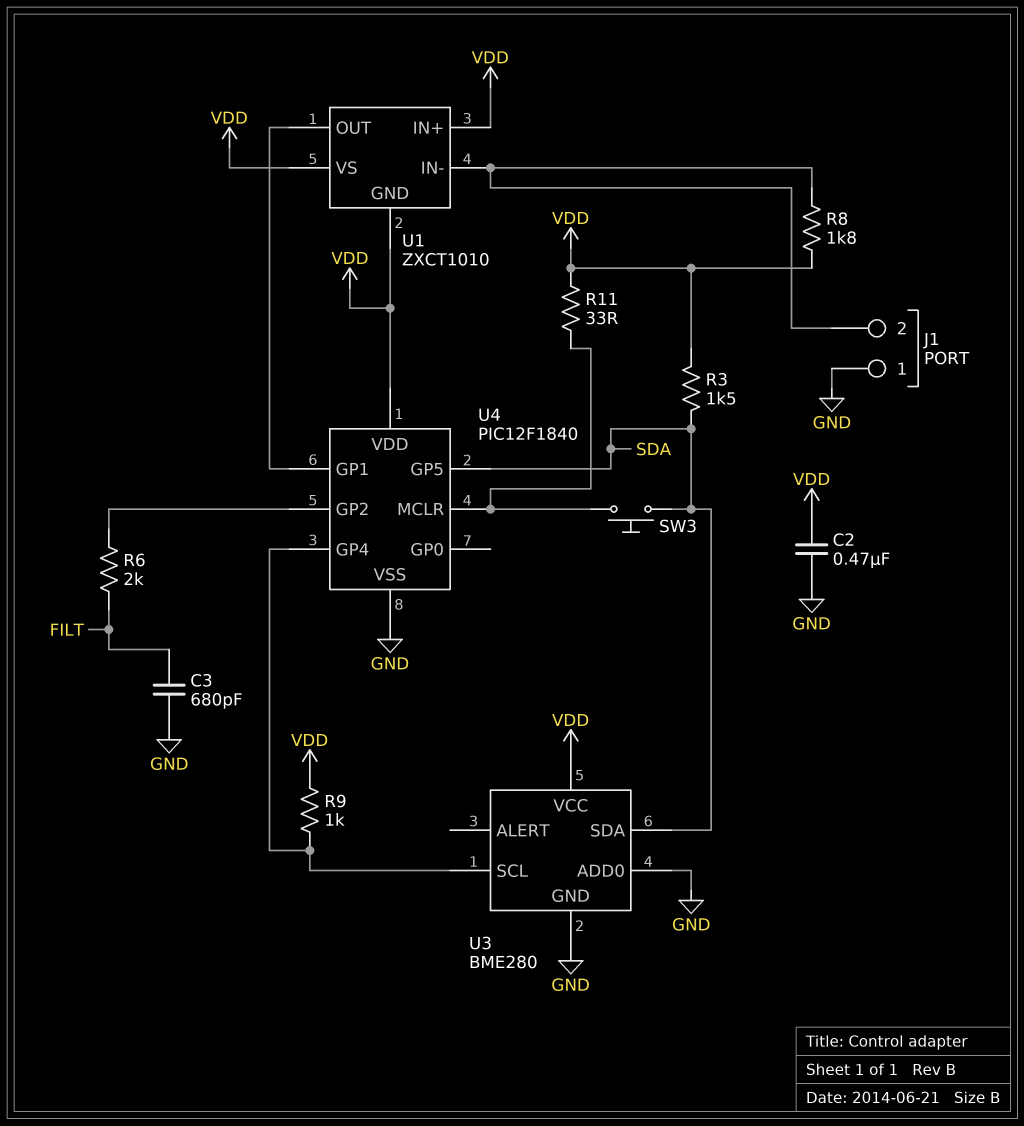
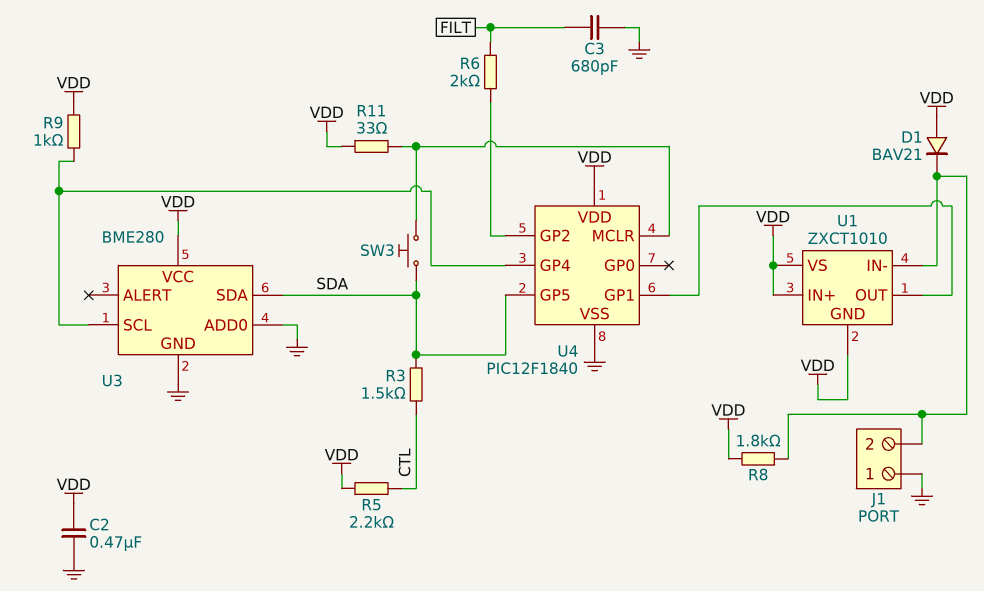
D1: none -> diode BAV21 (A VDD, K J1/2)
R3: 1.5k (SDA, VDD) -> 1.5k (CTL, SDA)
R5: none -> 2.2k (CTL, VDD)

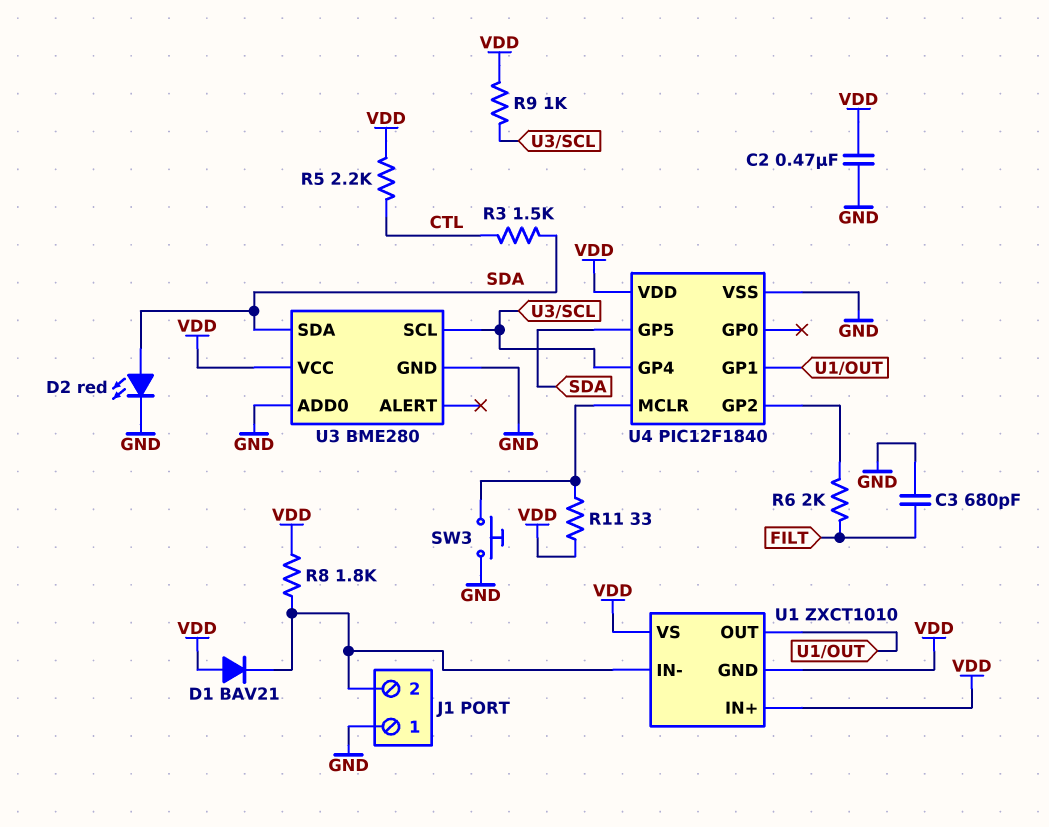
D2: none -> LED red (A SDA, K GND)
SW3: button (SDA, U4/MCLR) -> button (GND, U4/MCLR)

